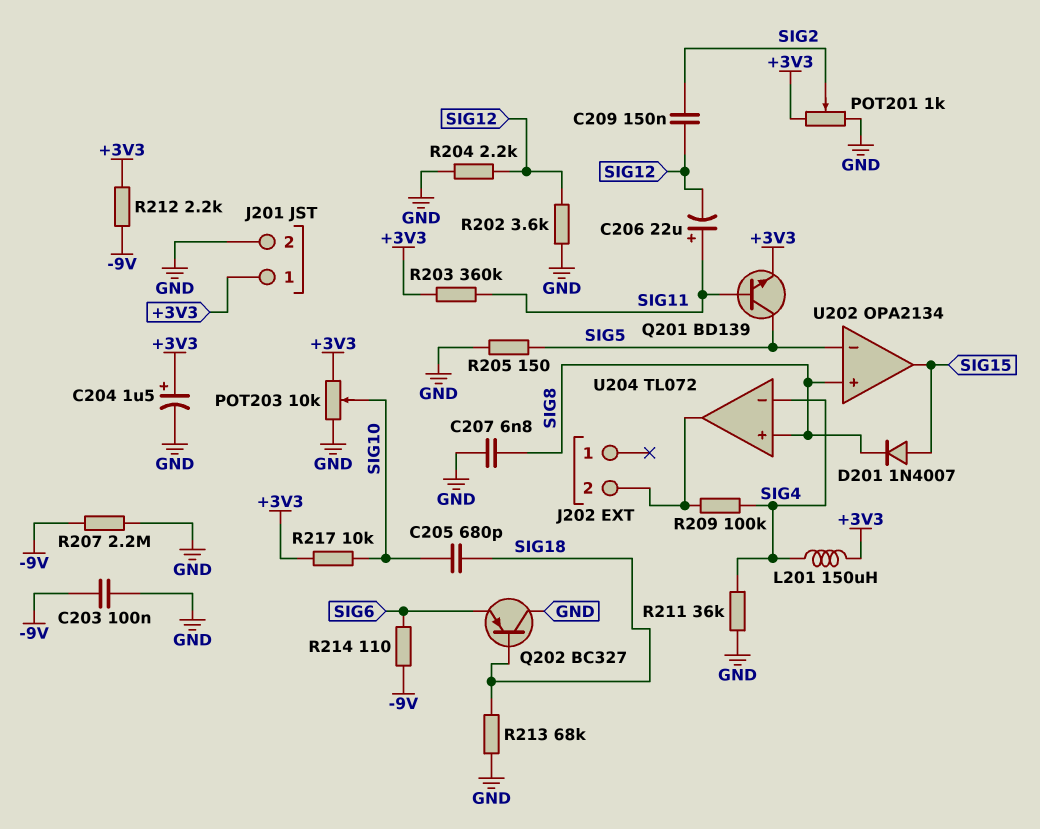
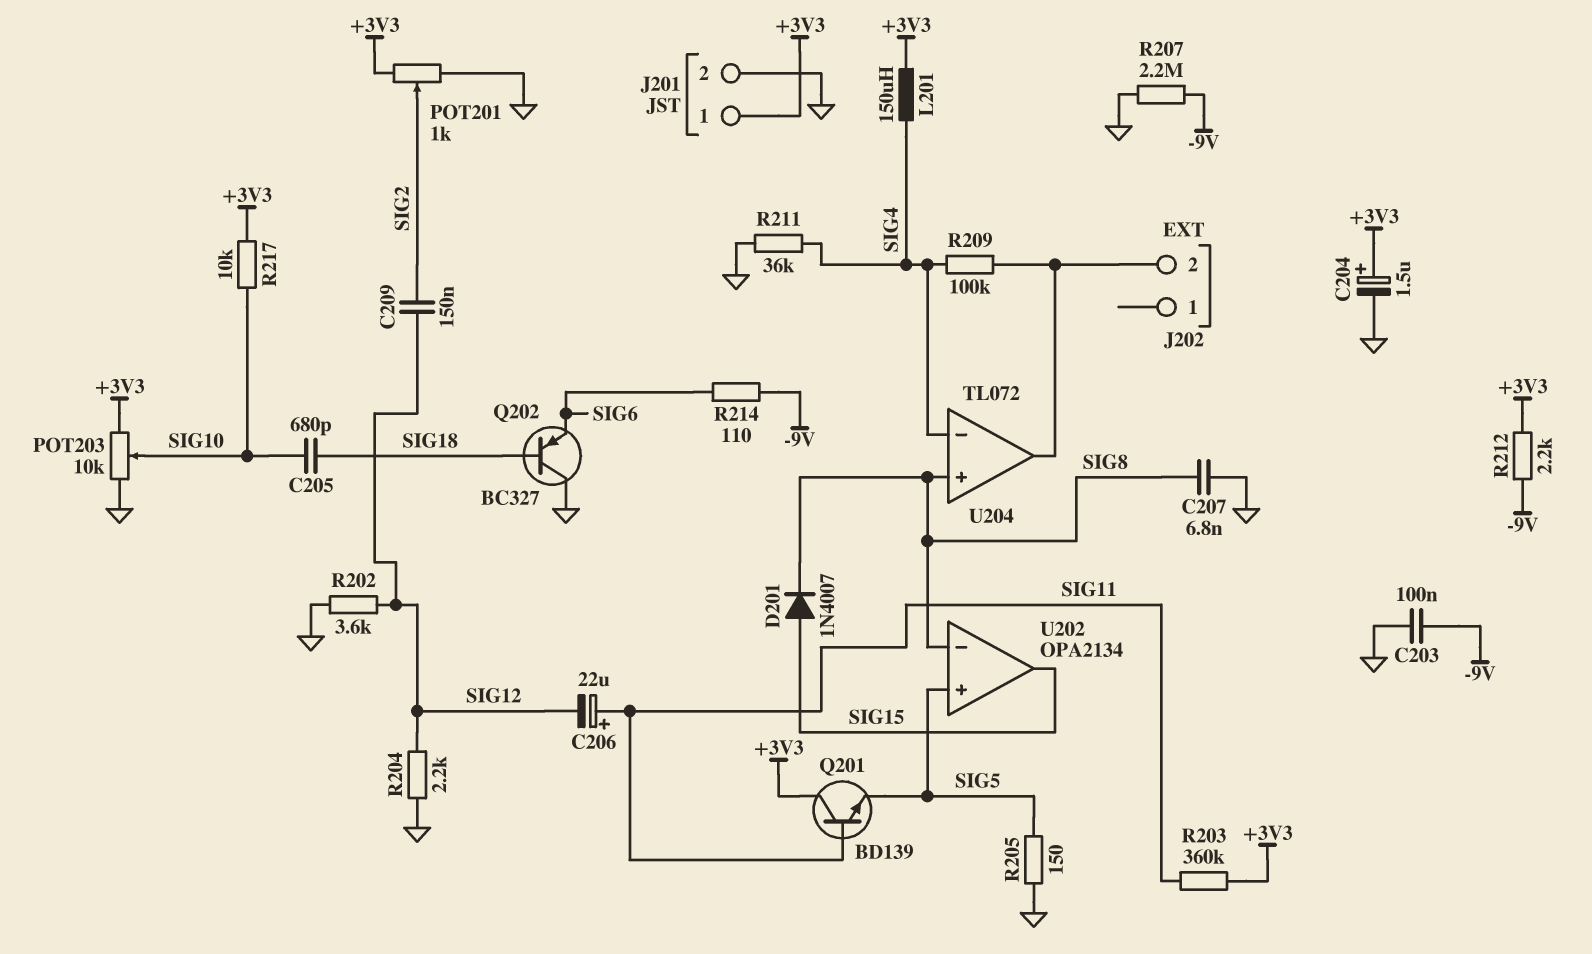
Q201: NPN BD139 (B SIG11, C SIG5, E +3V3) -> NPN BD139 (B SIG11, C +3V3, E SIG5)
R213: 68k (GND, SIG18) -> none
U202 pin in+: SIG8 -> SIG5
U202 pin in-: SIG5 -> SIG8

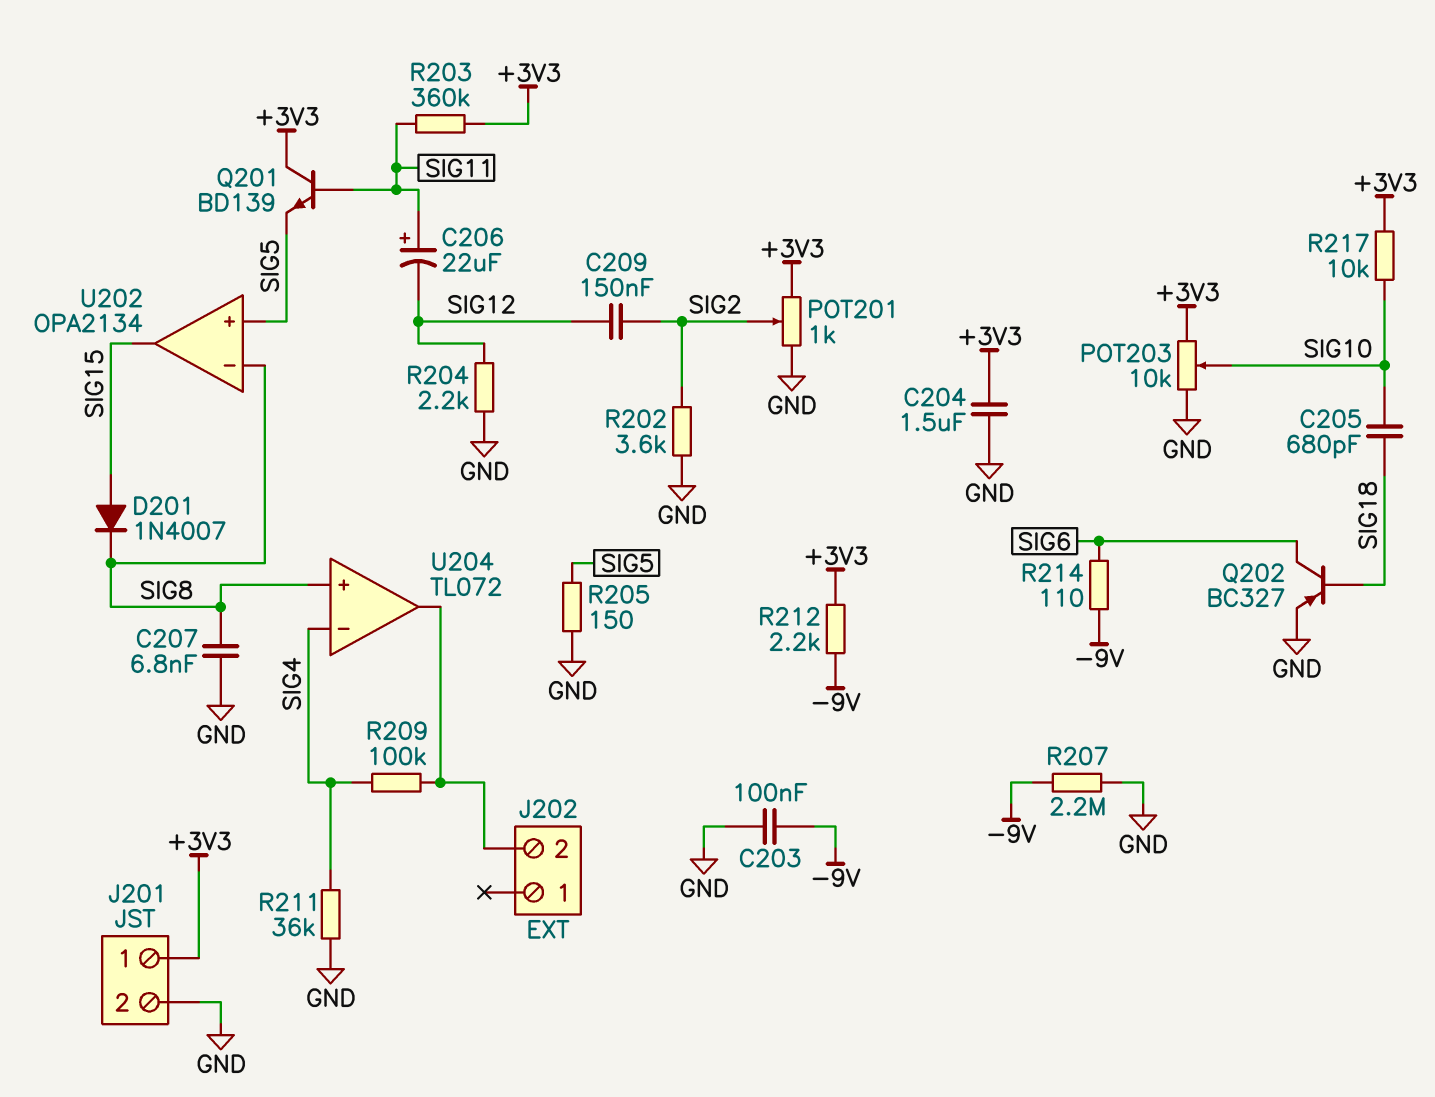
C204: 1.5uF (plus +3V3, minus GND) -> 1.5uF (+3V3, GND)
L201: 150uH (+3V3, SIG4) -> none
Q202: PNP BC327 (B SIG18, C GND, E SIG6) -> PNP BC327 (B SIG18, C SIG6, E GND)
R202: 3.6k (GND, SIG12) -> 3.6k (GND, SIG2)

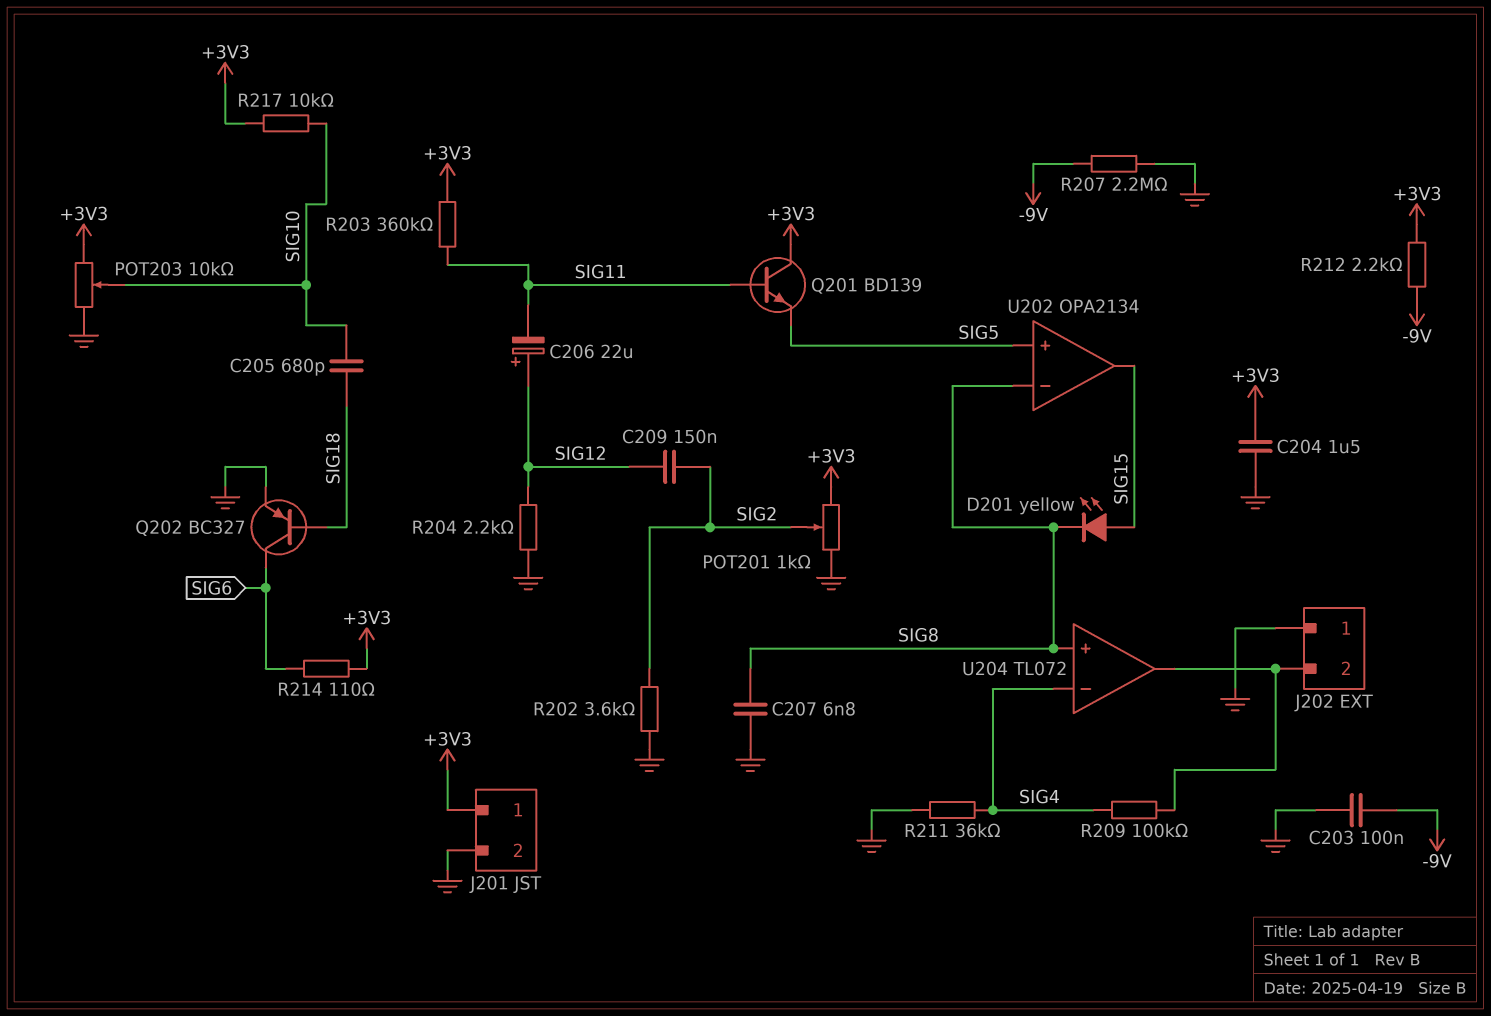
C206: 22uF (plus SIG11, minus SIG12) -> 22uF (plus SIG12, minus SIG11)
D201: diode 1N4007 (A SIG15, K SIG8) -> LED yellow (A SIG15, K SIG8)
J202 pin 1: none -> GND
R205: 150 (GND, SIG5) -> none
R214: 110 (-9V, SIG6) -> 110 (+3V3, SIG6)

